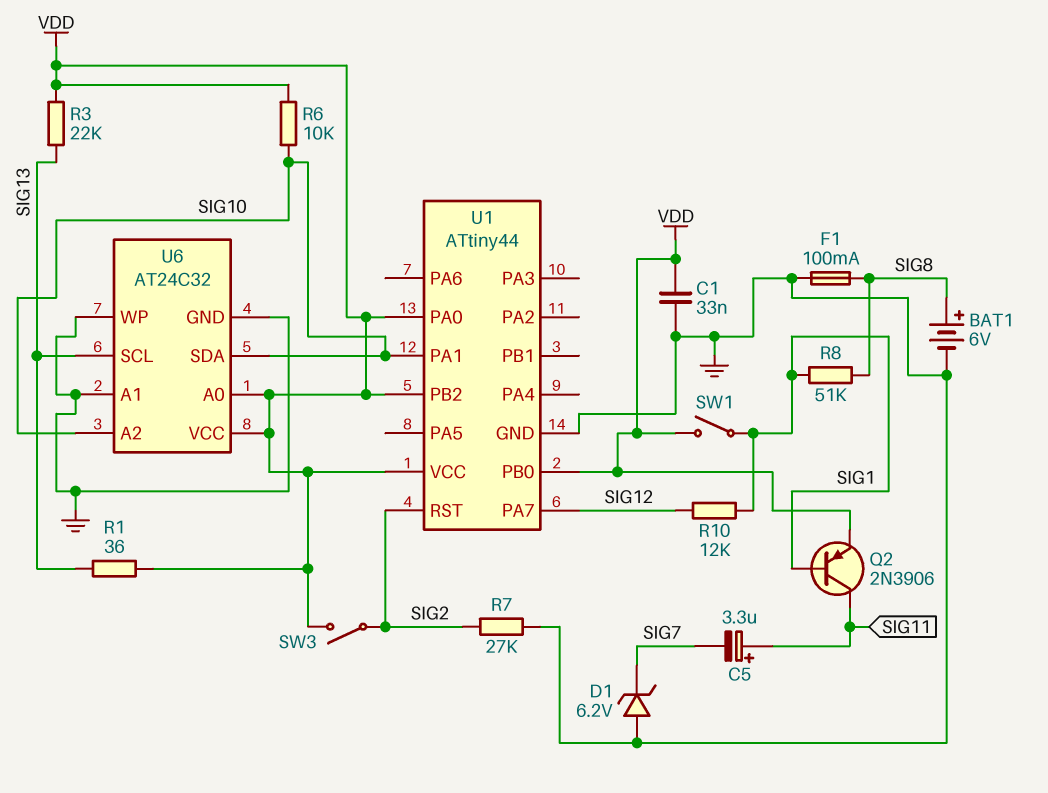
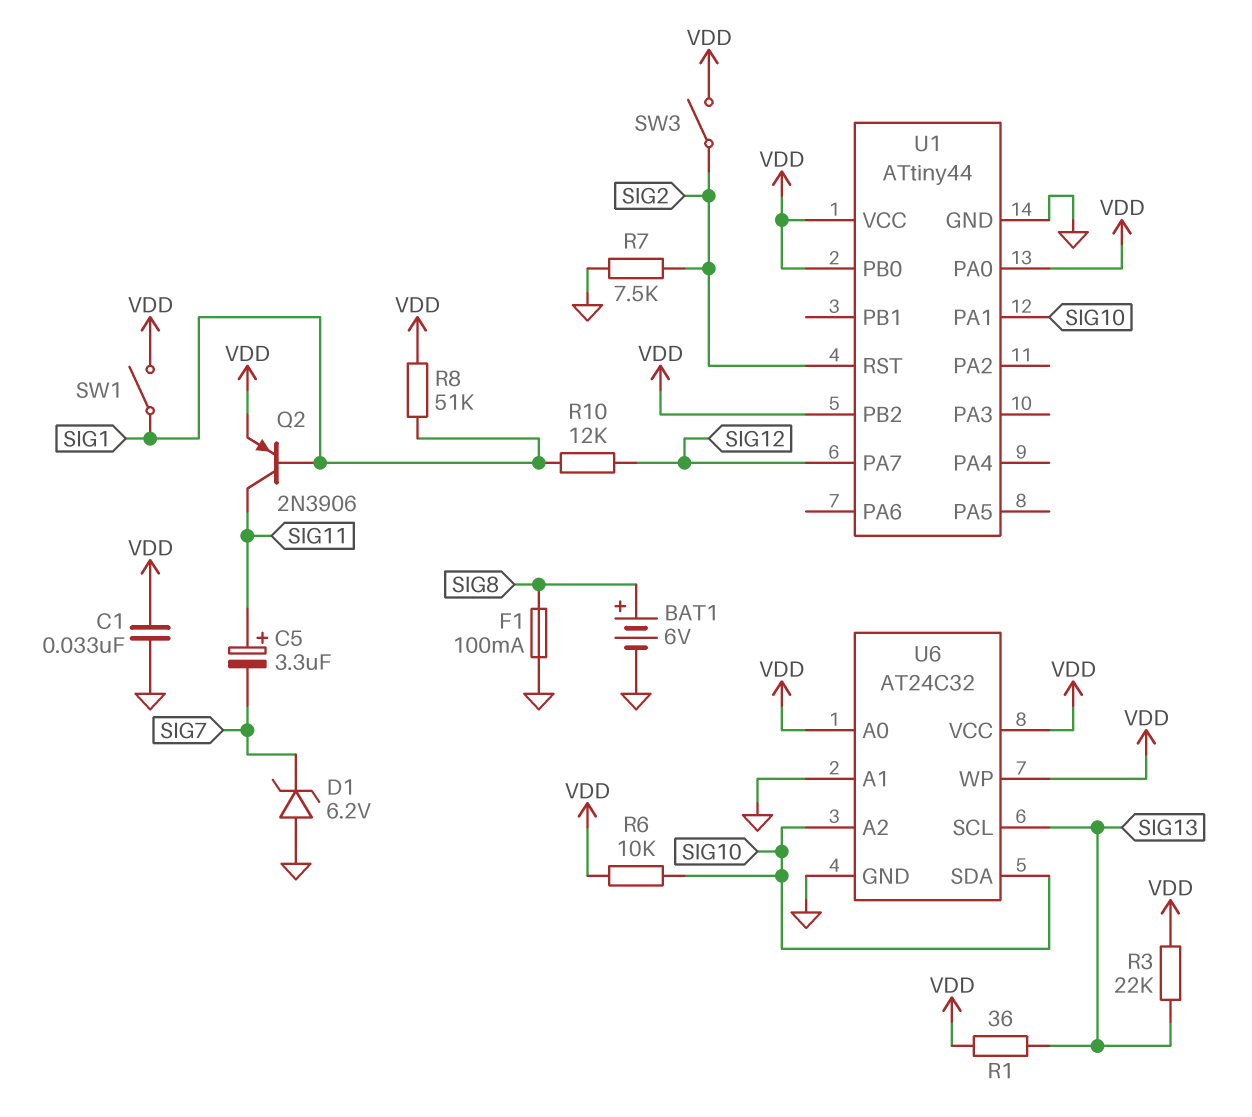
R7: 27k (GND, SIG2) -> 7.5k (GND, SIG2)
R8: 51k (SIG1, SIG8) -> 51k (SIG1, VDD)
U6 pin WP: GND -> VDD

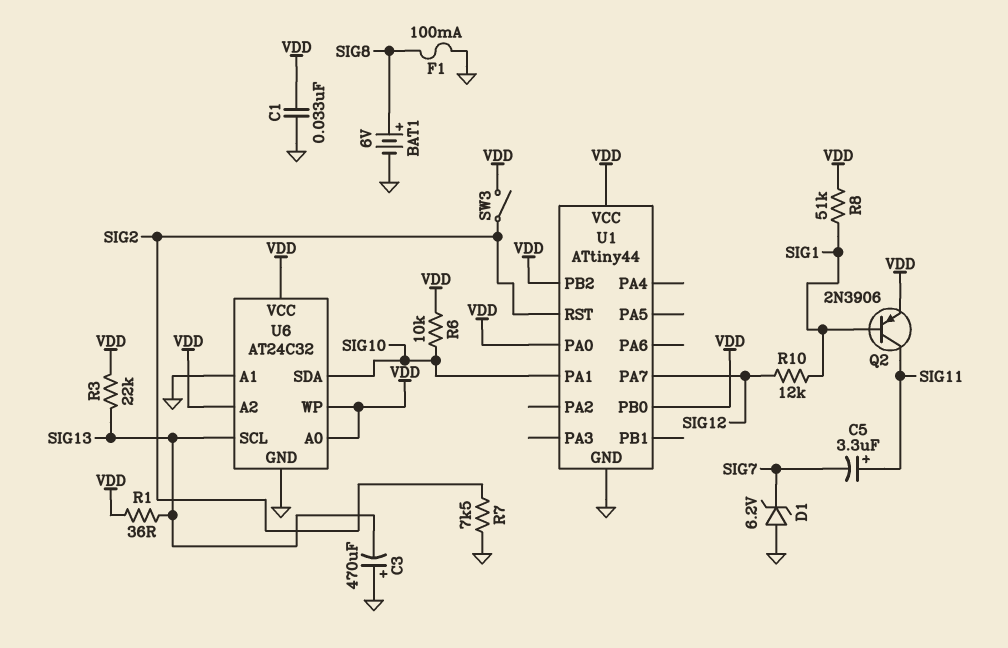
C3: none -> 470uF (plus GND, minus SIG13)
SW1: switch (SIG1, VDD) -> none
U6 pin A2: SIG10 -> VDD

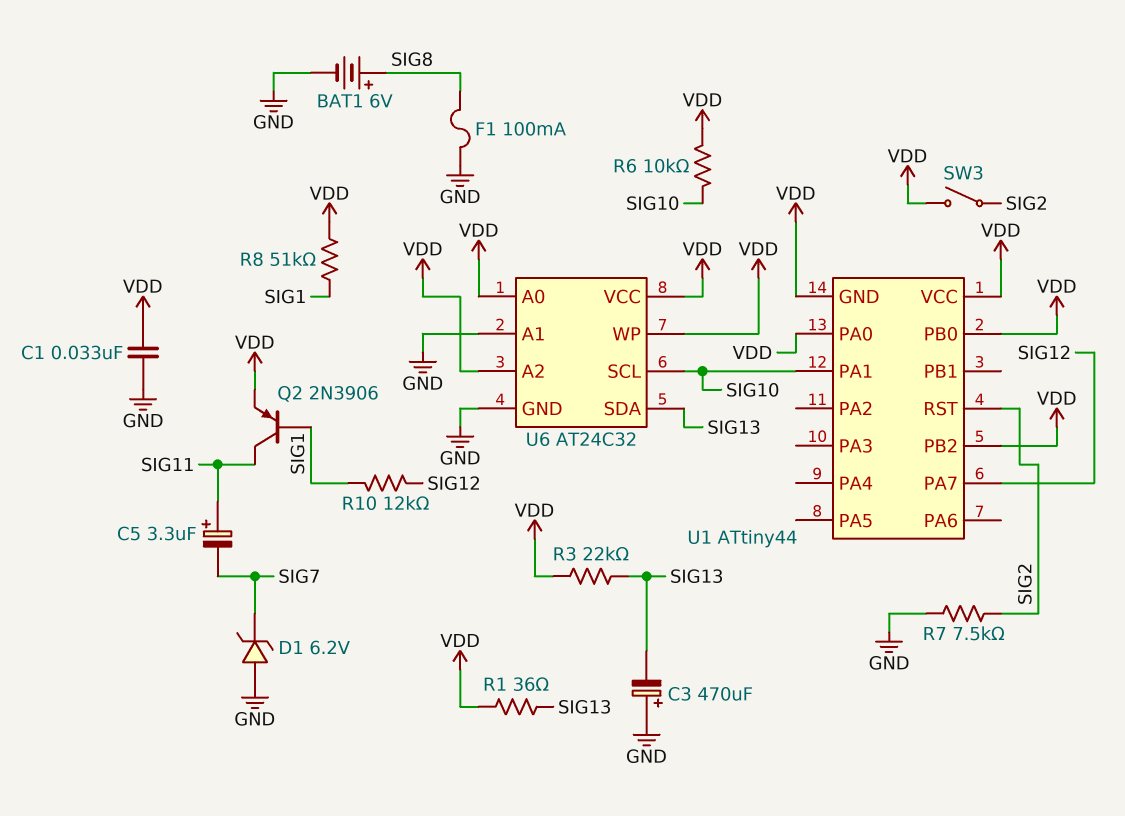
U1 pin GND: GND -> VDD
U6 pin SCL: SIG13 -> SIG10
U6 pin SDA: SIG10 -> SIG13

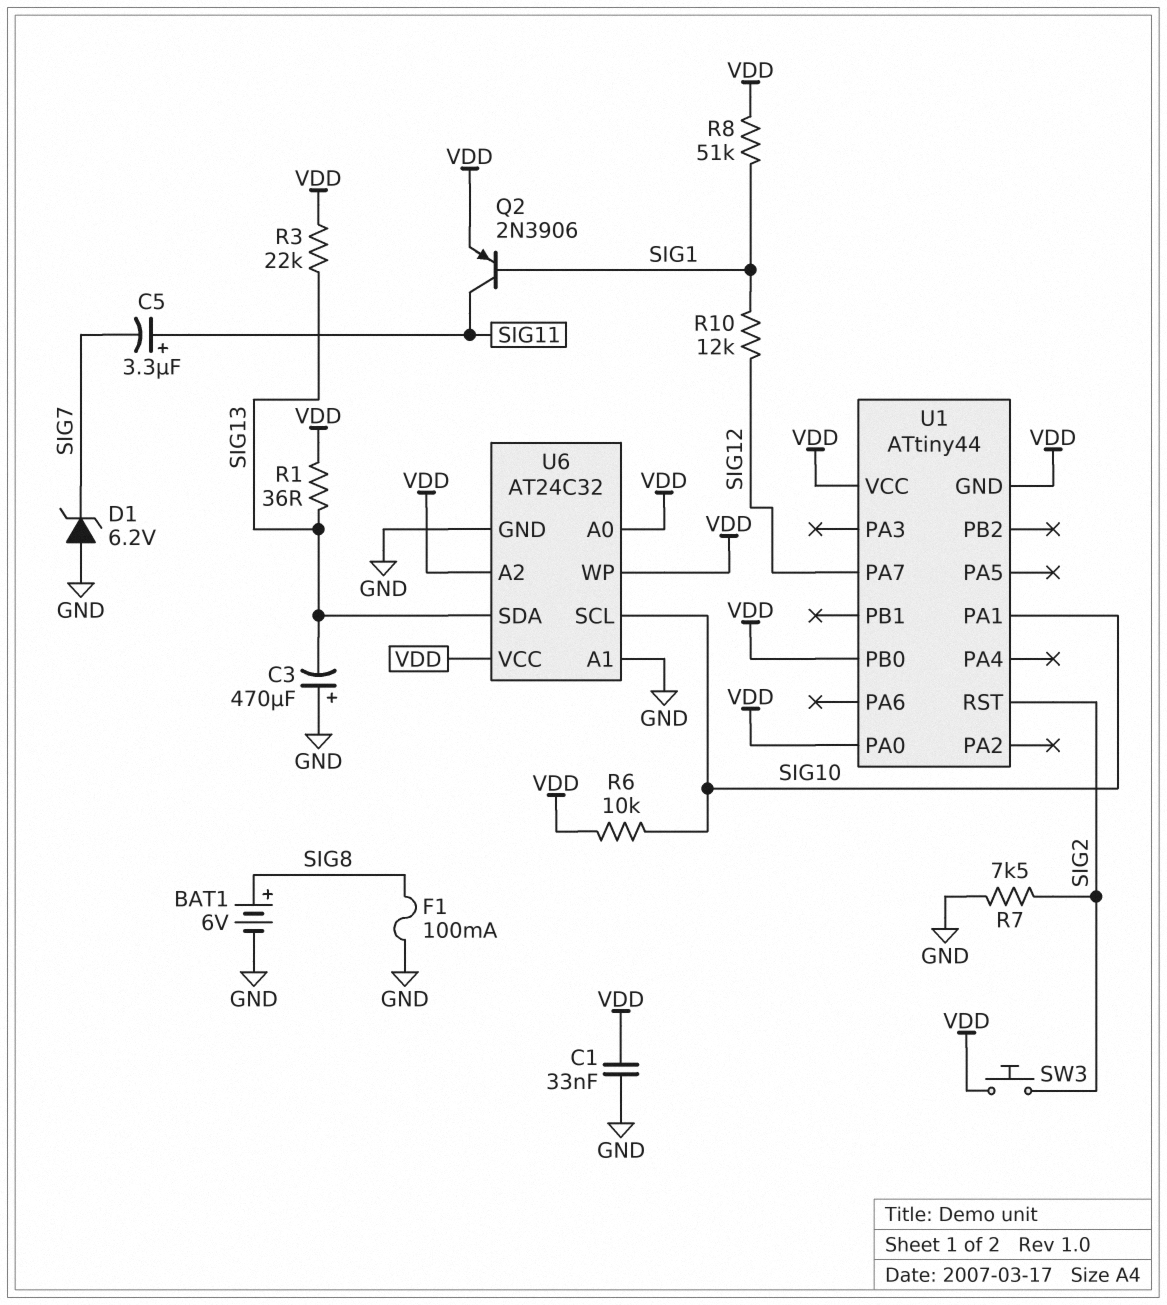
SW3: switch (SIG2, VDD) -> button (SIG2, VDD)
U1 pin PB2: VDD -> none

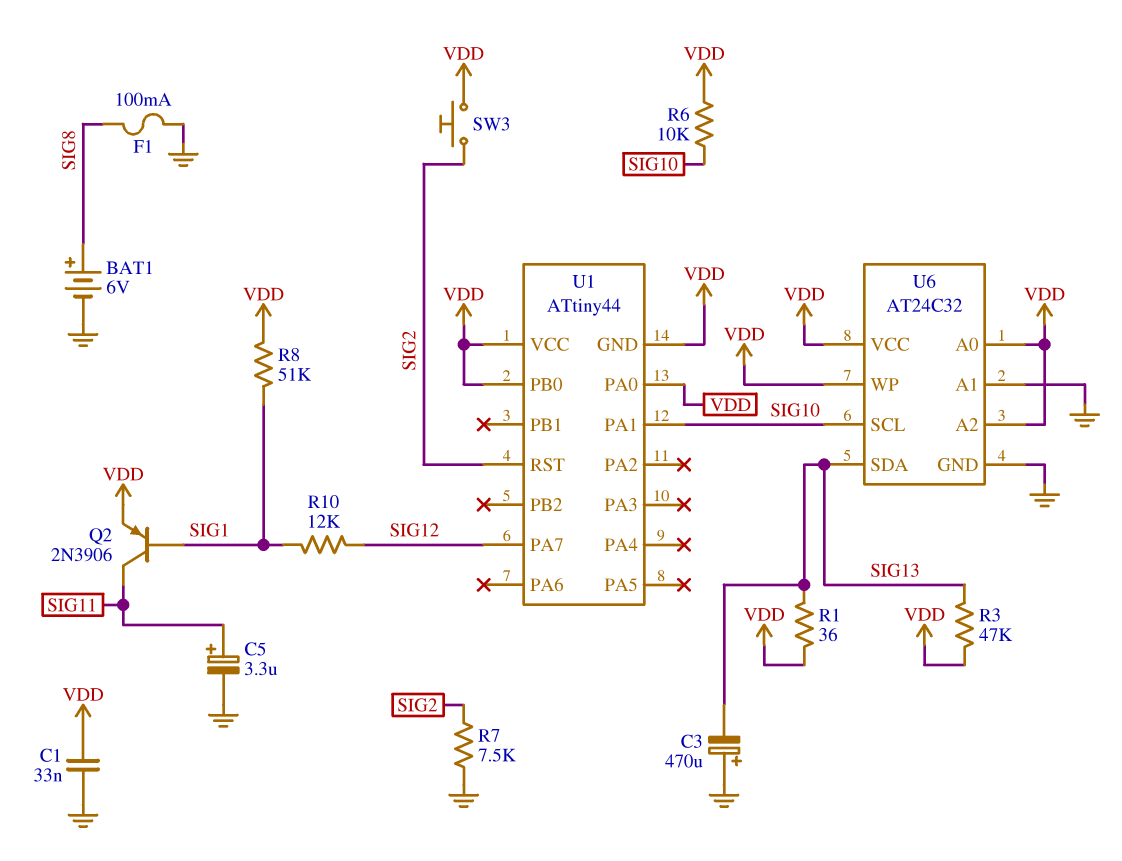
C5: 3.3uF (plus SIG11, minus SIG7) -> 3.3uF (plus SIG11, minus GND)
D1: zener 6.2V (A GND, K SIG7) -> none
R3: 22k (SIG13, VDD) -> 47k (SIG13, VDD)

